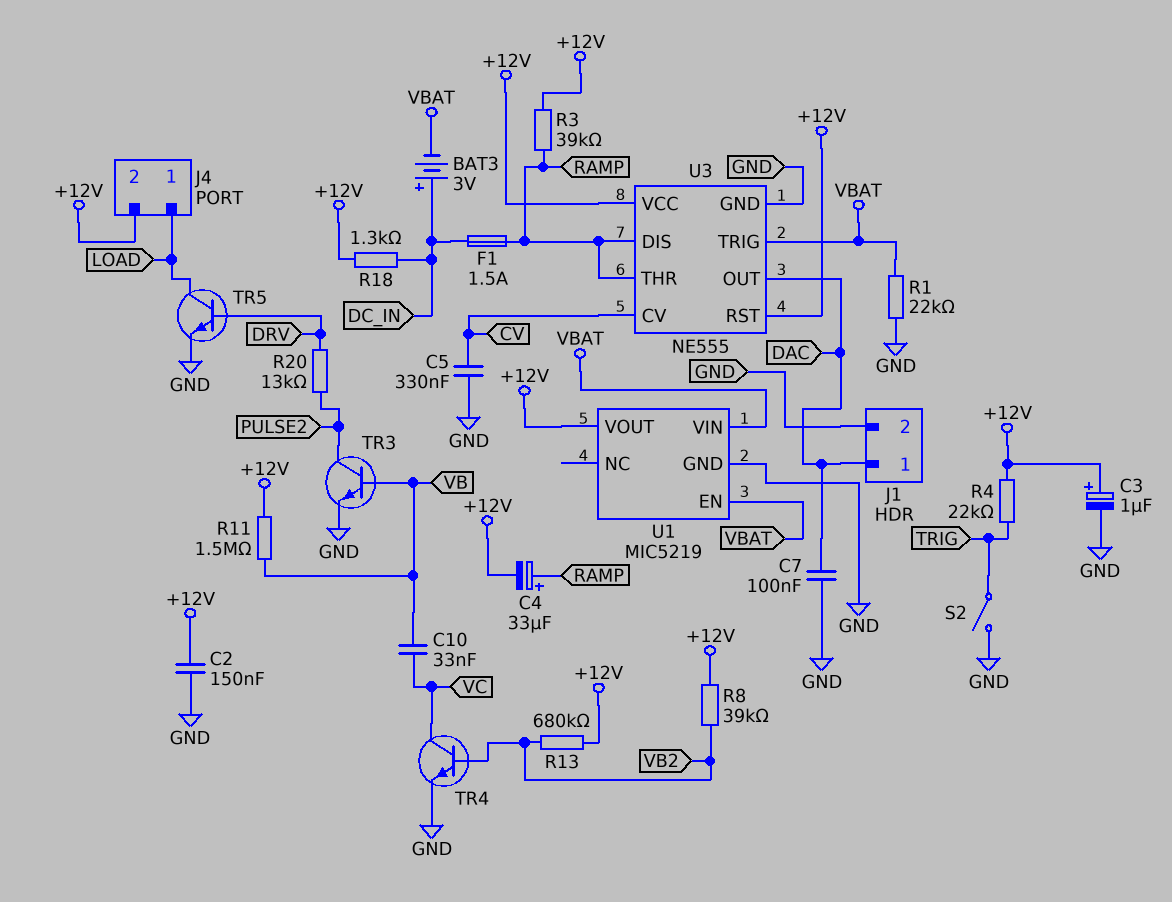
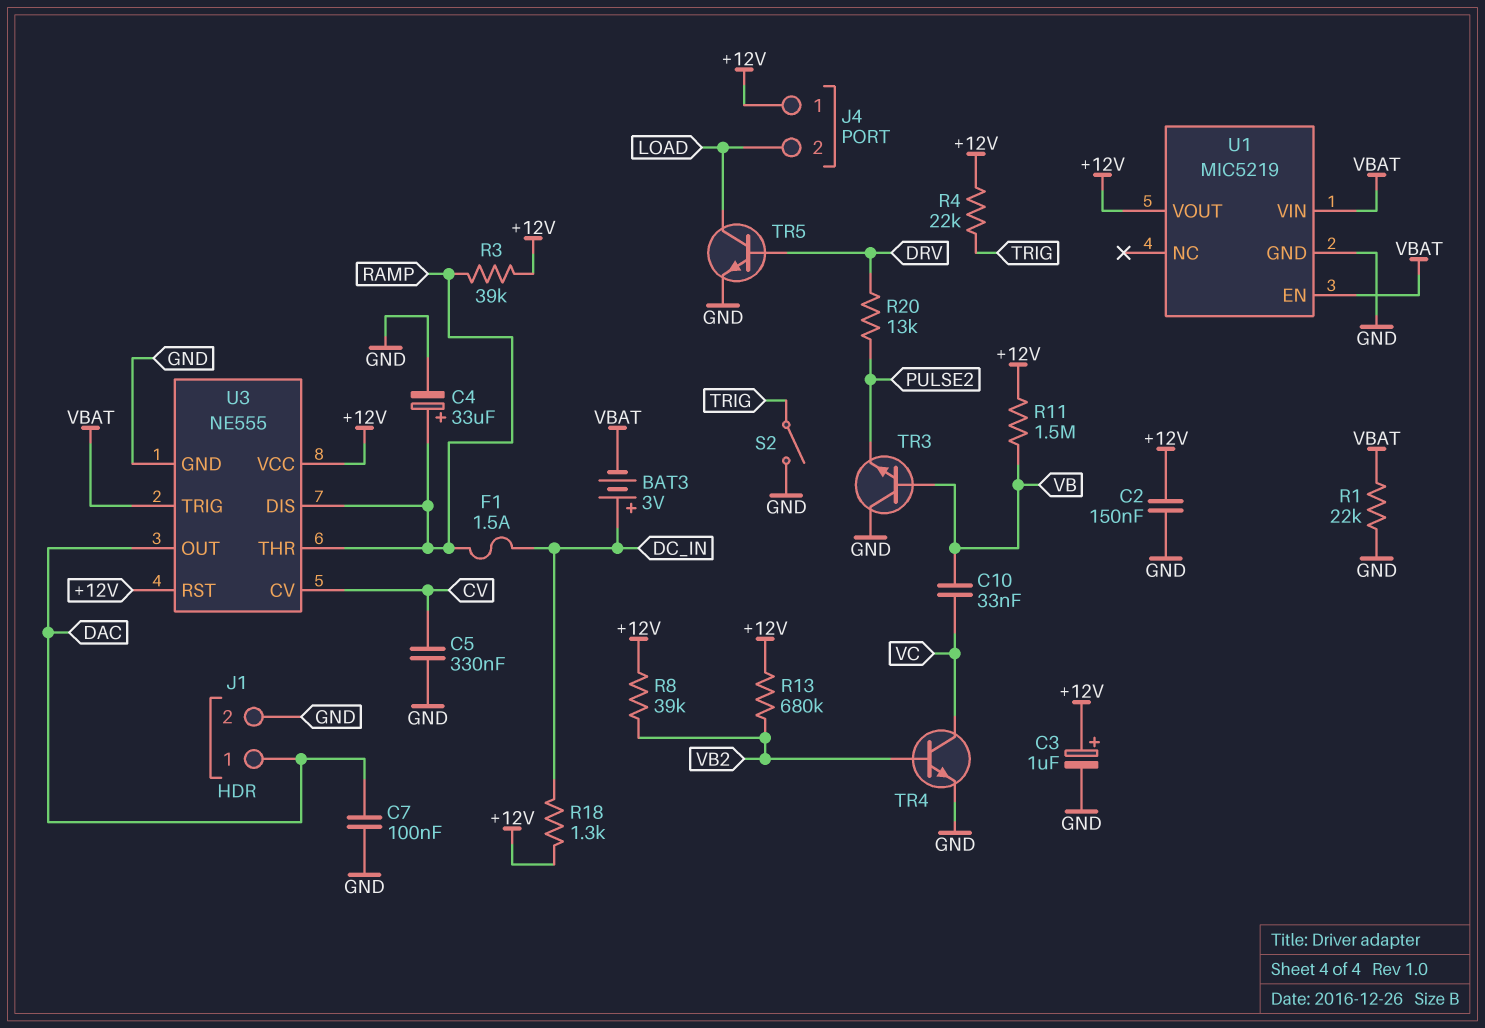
C4: 33uF (plus RAMP, minus +12V) -> 33uF (plus RAMP, minus GND)
J4 pin 1: LOAD -> +12V
J4 pin 2: +12V -> LOAD
TR3: NPN (B VB, C PULSE2, E GND) -> NPN (B VB, C GND, E PULSE2)

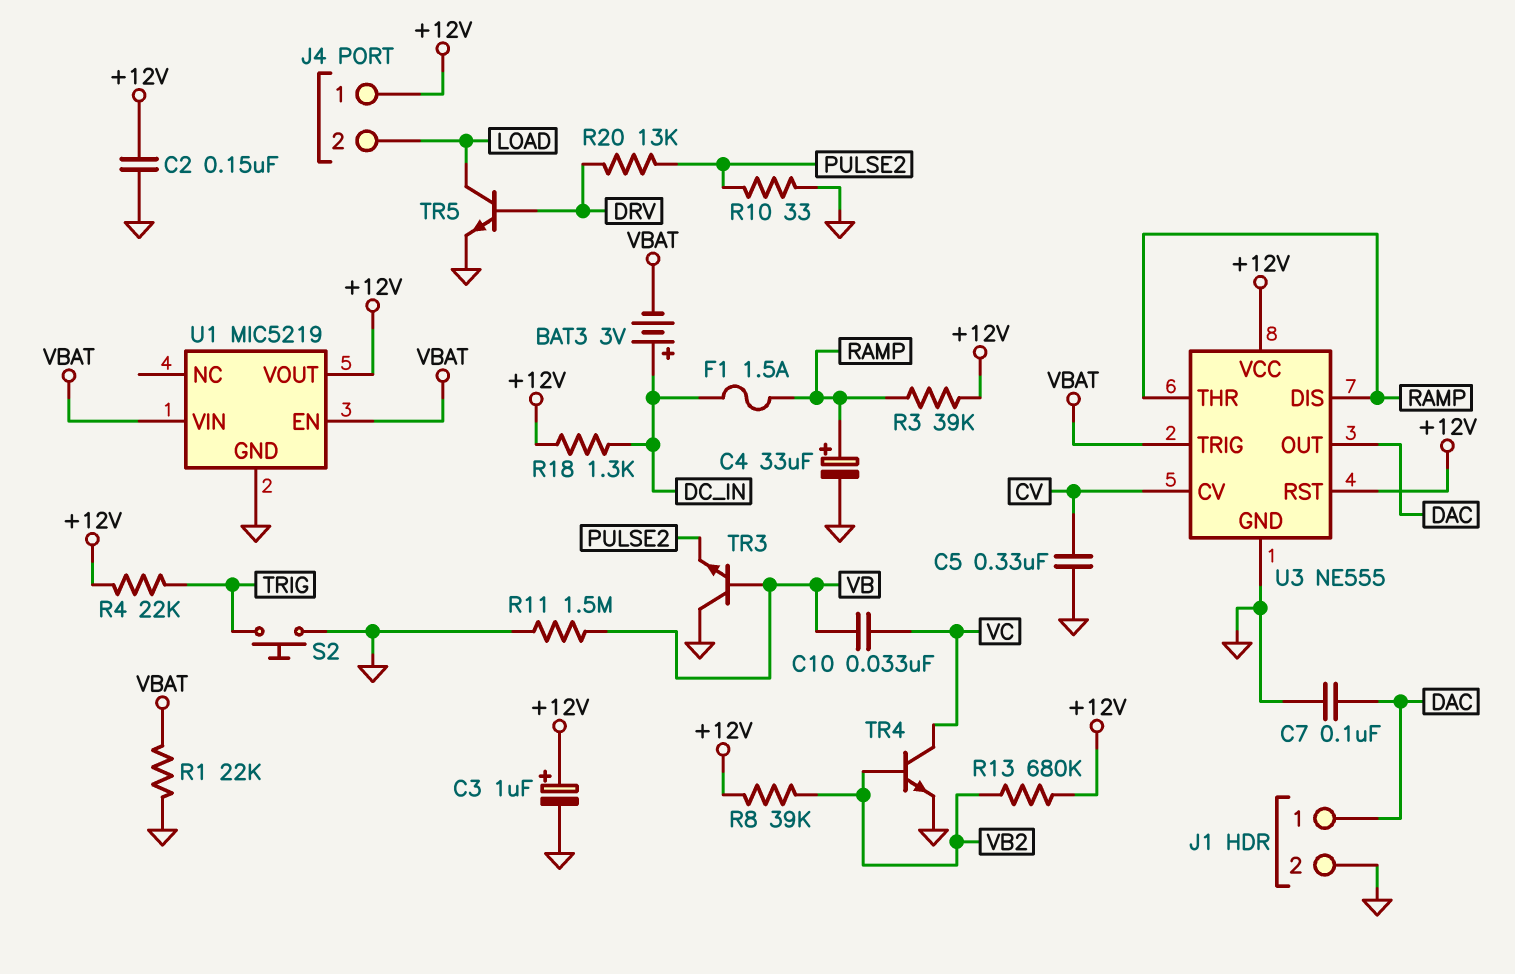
R10: none -> 33 (GND, PULSE2)
R11: 1.5M (+12V, VB) -> 1.5M (GND, VB)
S2: switch (GND, TRIG) -> button (GND, TRIG)

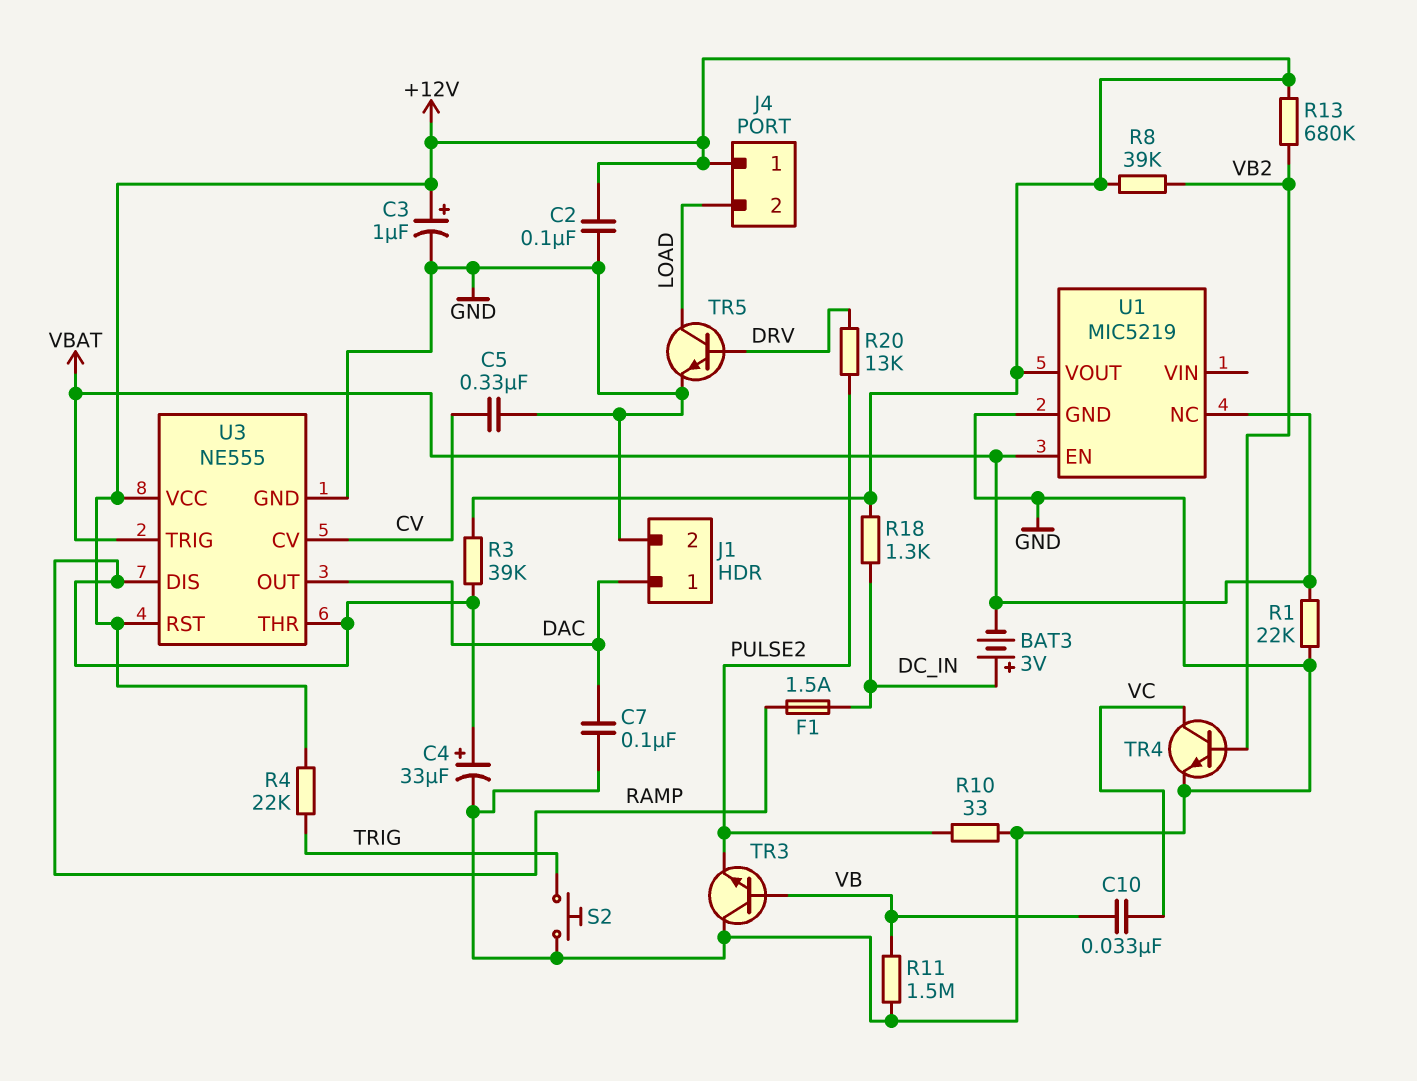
C2: 150nF (+12V, GND) -> 100nF (+12V, GND)
U1 pin NC: none -> VBAT
U1 pin VIN: VBAT -> none

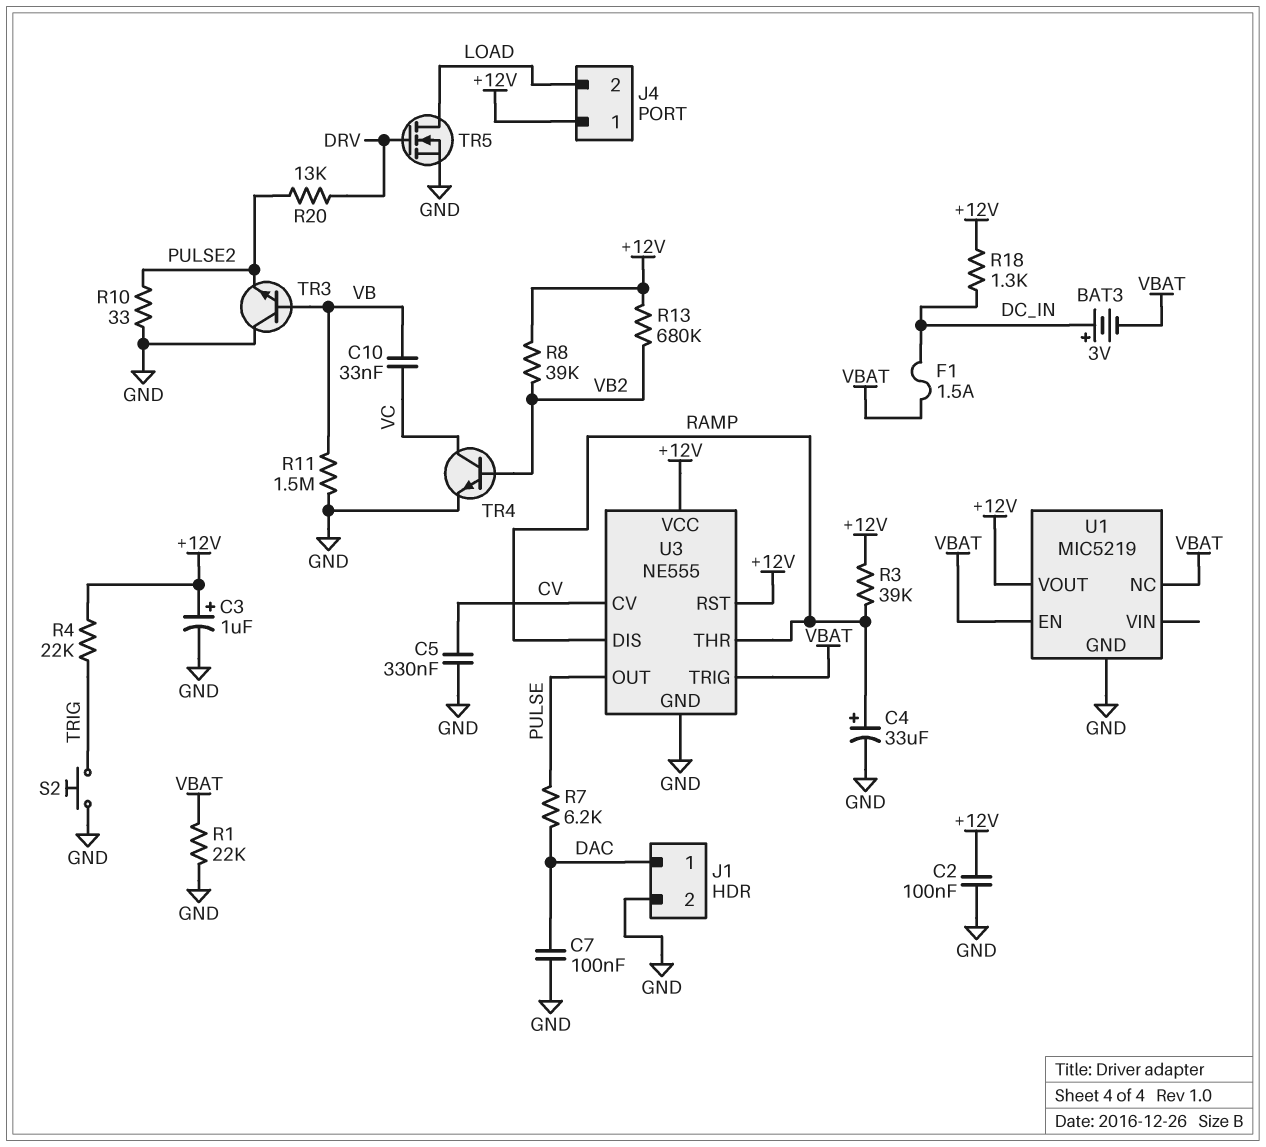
F1: 1.5A (DC_IN, RAMP) -> 1.5A (DC_IN, VBAT)
R7: none -> 6.2k (DAC, PULSE)
TR5: NPN (B DRV, C LOAD, E GND) -> NMOS (G DRV, D LOAD, S GND)
U3 pin OUT: DAC -> PULSE

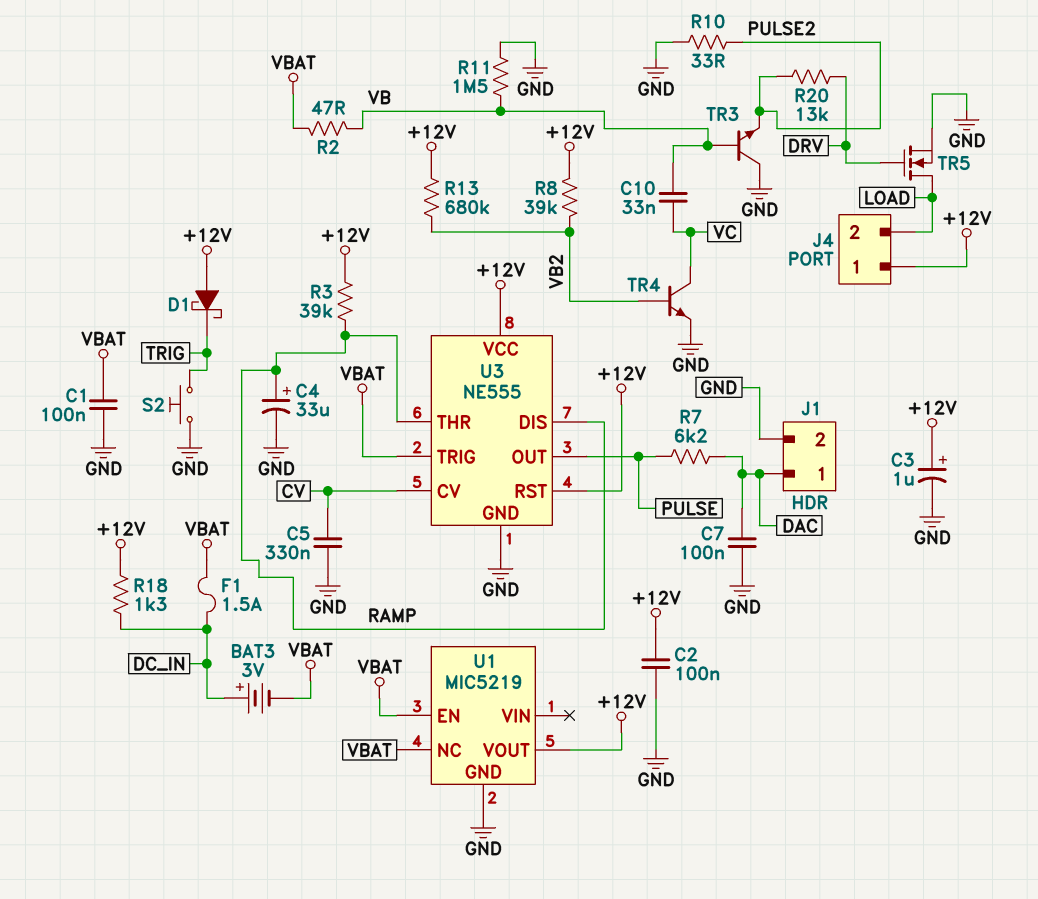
C1: none -> 100nF (GND, VBAT)
D1: none -> schottky (A +12V, K TRIG)
R1: 22k (GND, VBAT) -> none
R2: none -> 47 (VB, VBAT)
R4: 22k (+12V, TRIG) -> none

